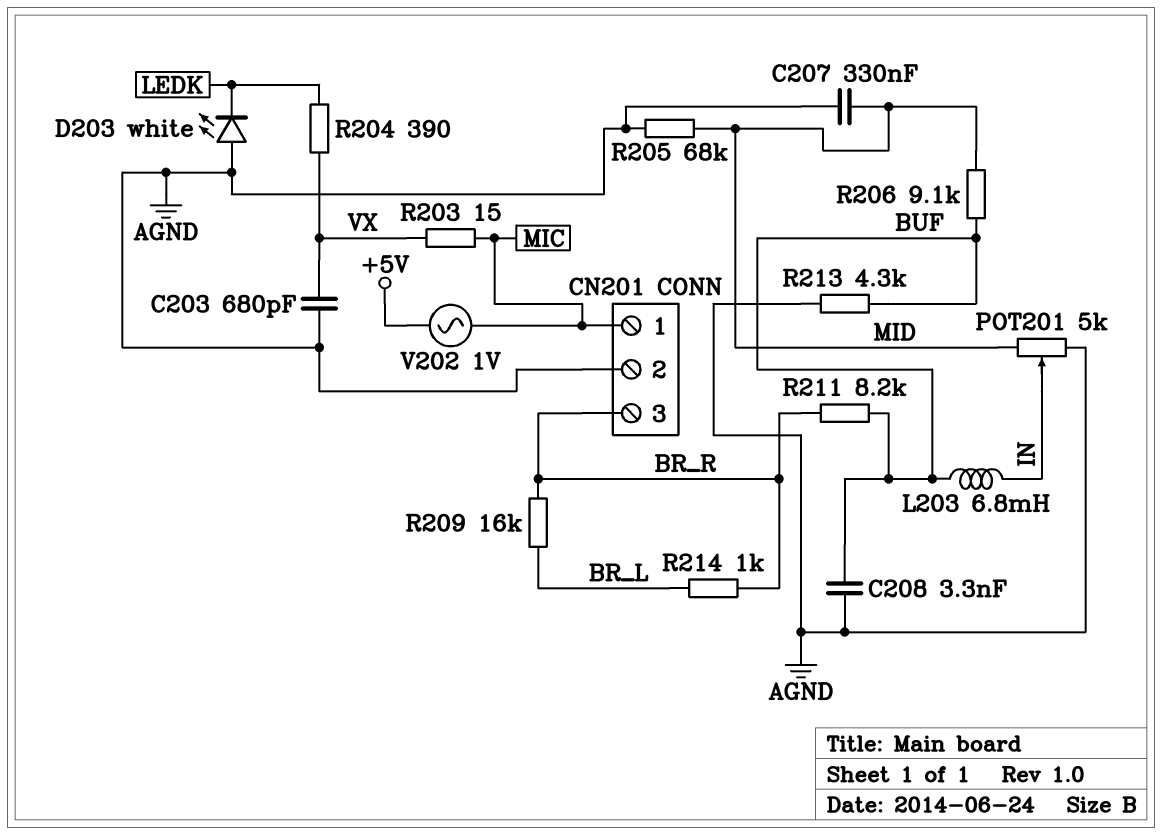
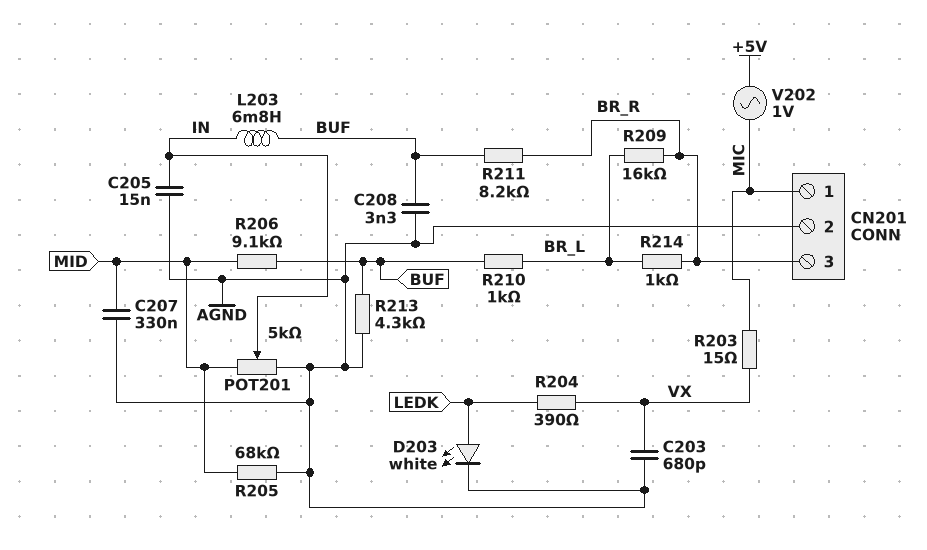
C205: none -> 15nF (AGND, IN)
D203: LED white (A AGND, K LEDK) -> LED white (A LEDK, K AGND)
R210: none -> 1k (BR_L, BUF)

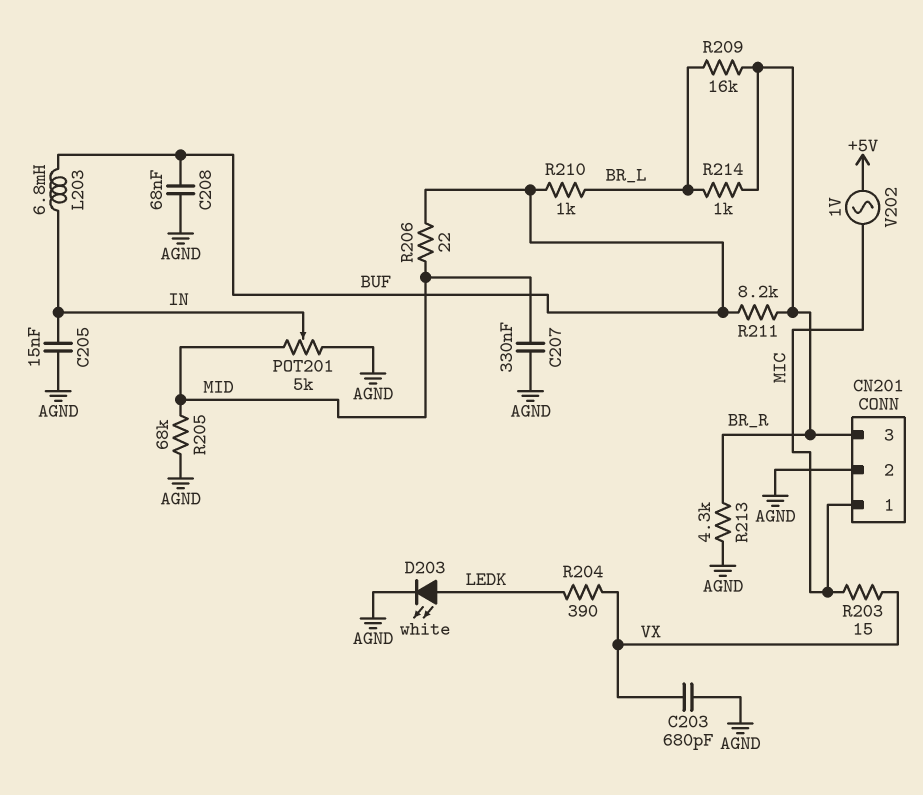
C208: 3.3nF (AGND, BUF) -> 68nF (AGND, BUF)
R206: 9.1k (BUF, MID) -> 22 (BUF, MID)
R213: 4.3k (AGND, BUF) -> 4.3k (AGND, BR_R)

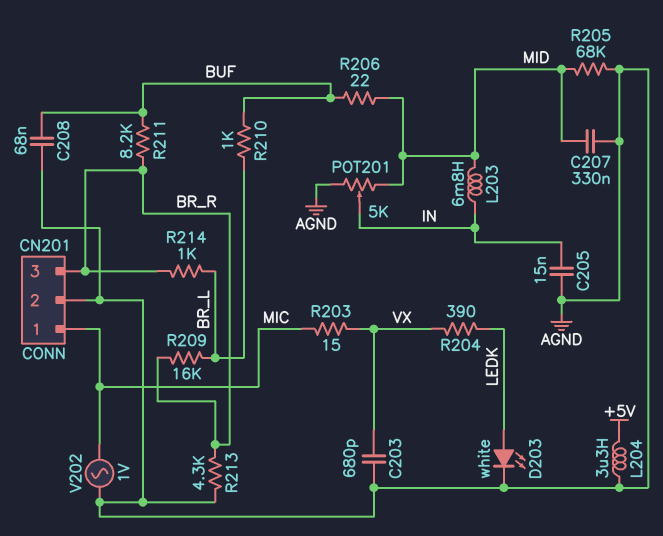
L203: 6.8mH (BUF, IN) -> 6.8mH (IN, MID)
L204: none -> 3.3uH (+5V, AGND)
V202: AC 1V (+5V, MIC) -> AC 1V (AGND, MIC)

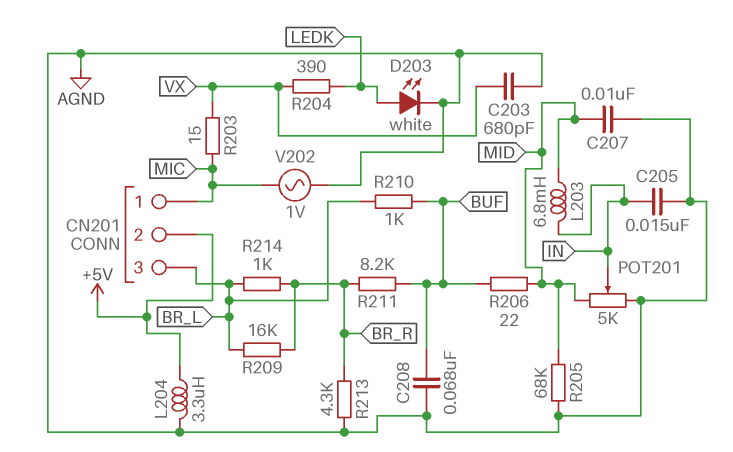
C207: 330nF (AGND, MID) -> 10nF (AGND, MID)
CN201 pin 2: AGND -> +5V
CN201 pin 3: BR_R -> BR_L

